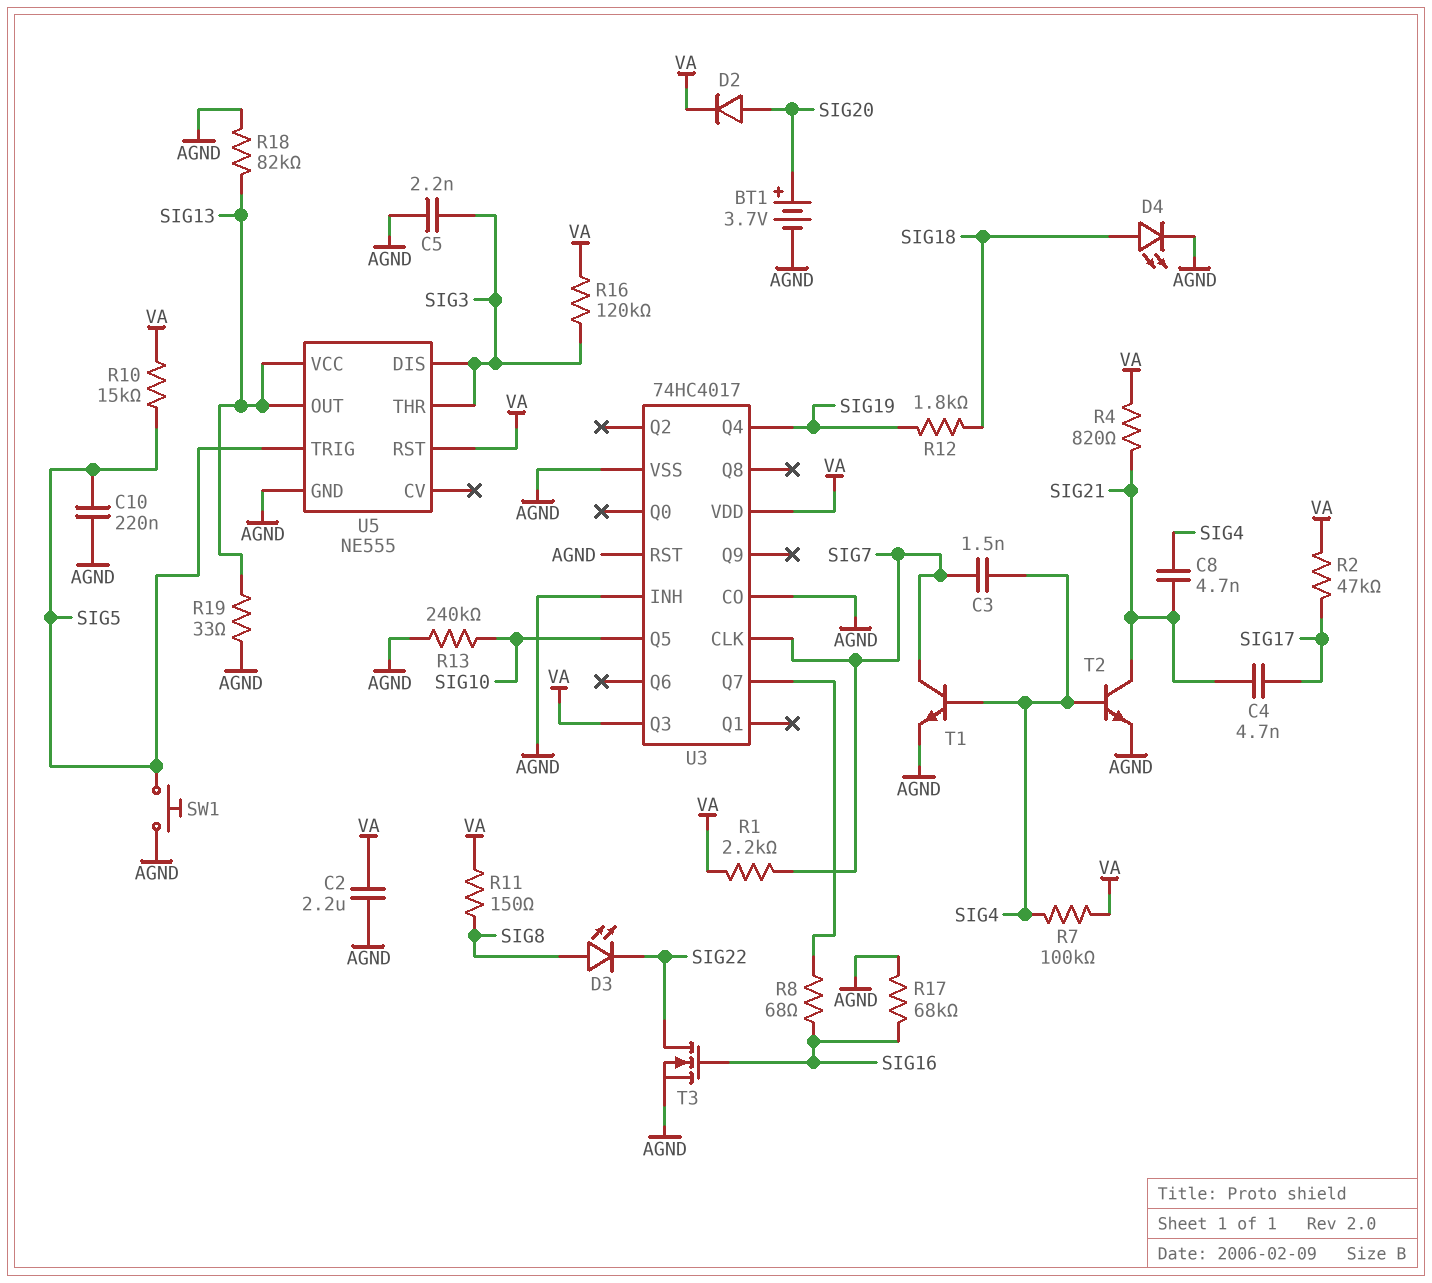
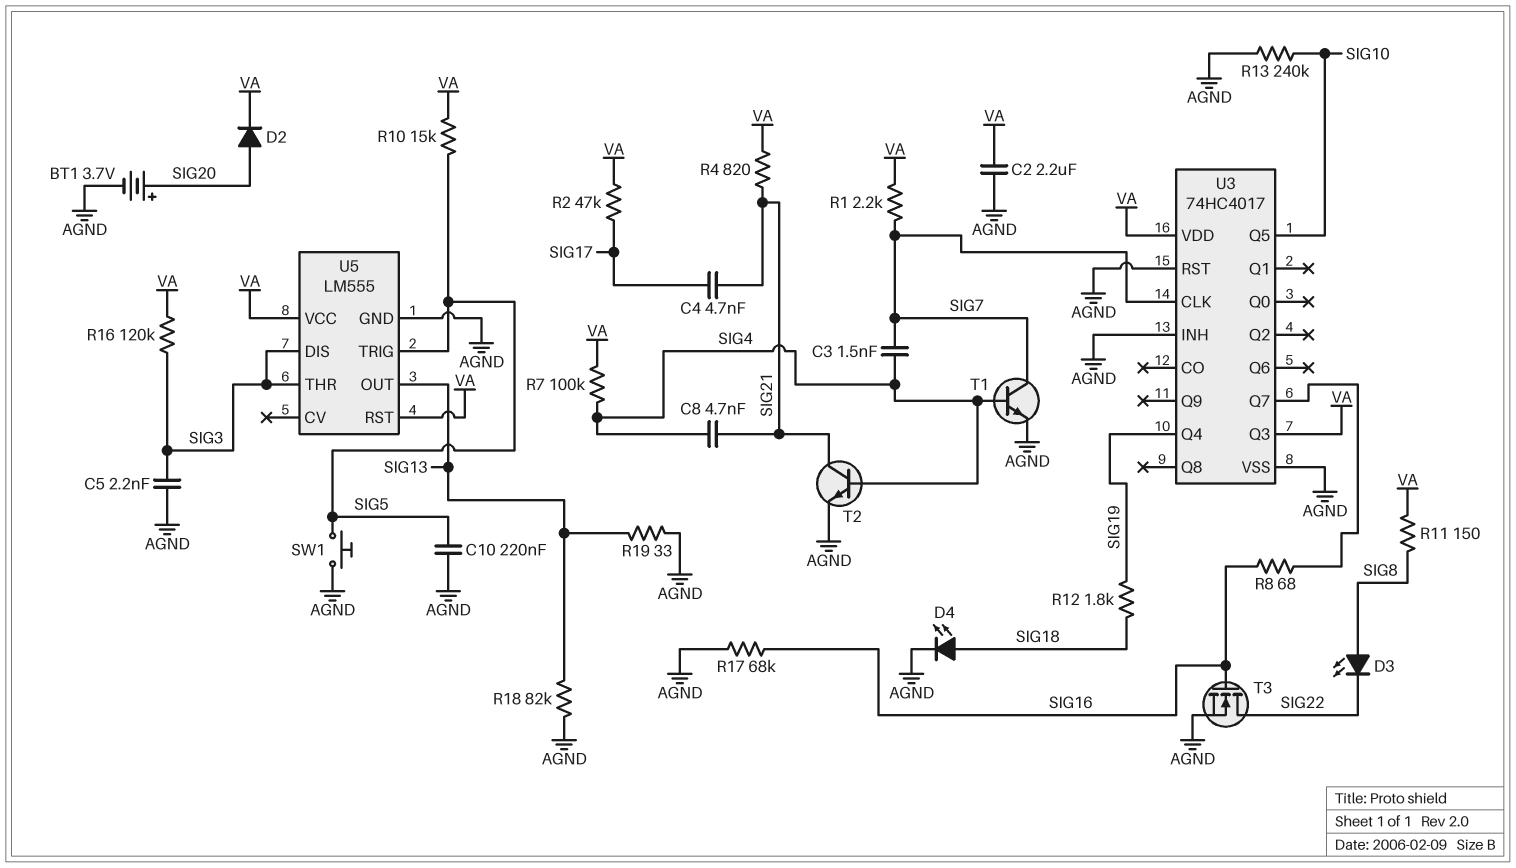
U3 pin CO: AGND -> none
U5: NE555 -> LM555
U5 pin VCC: SIG13 -> VA

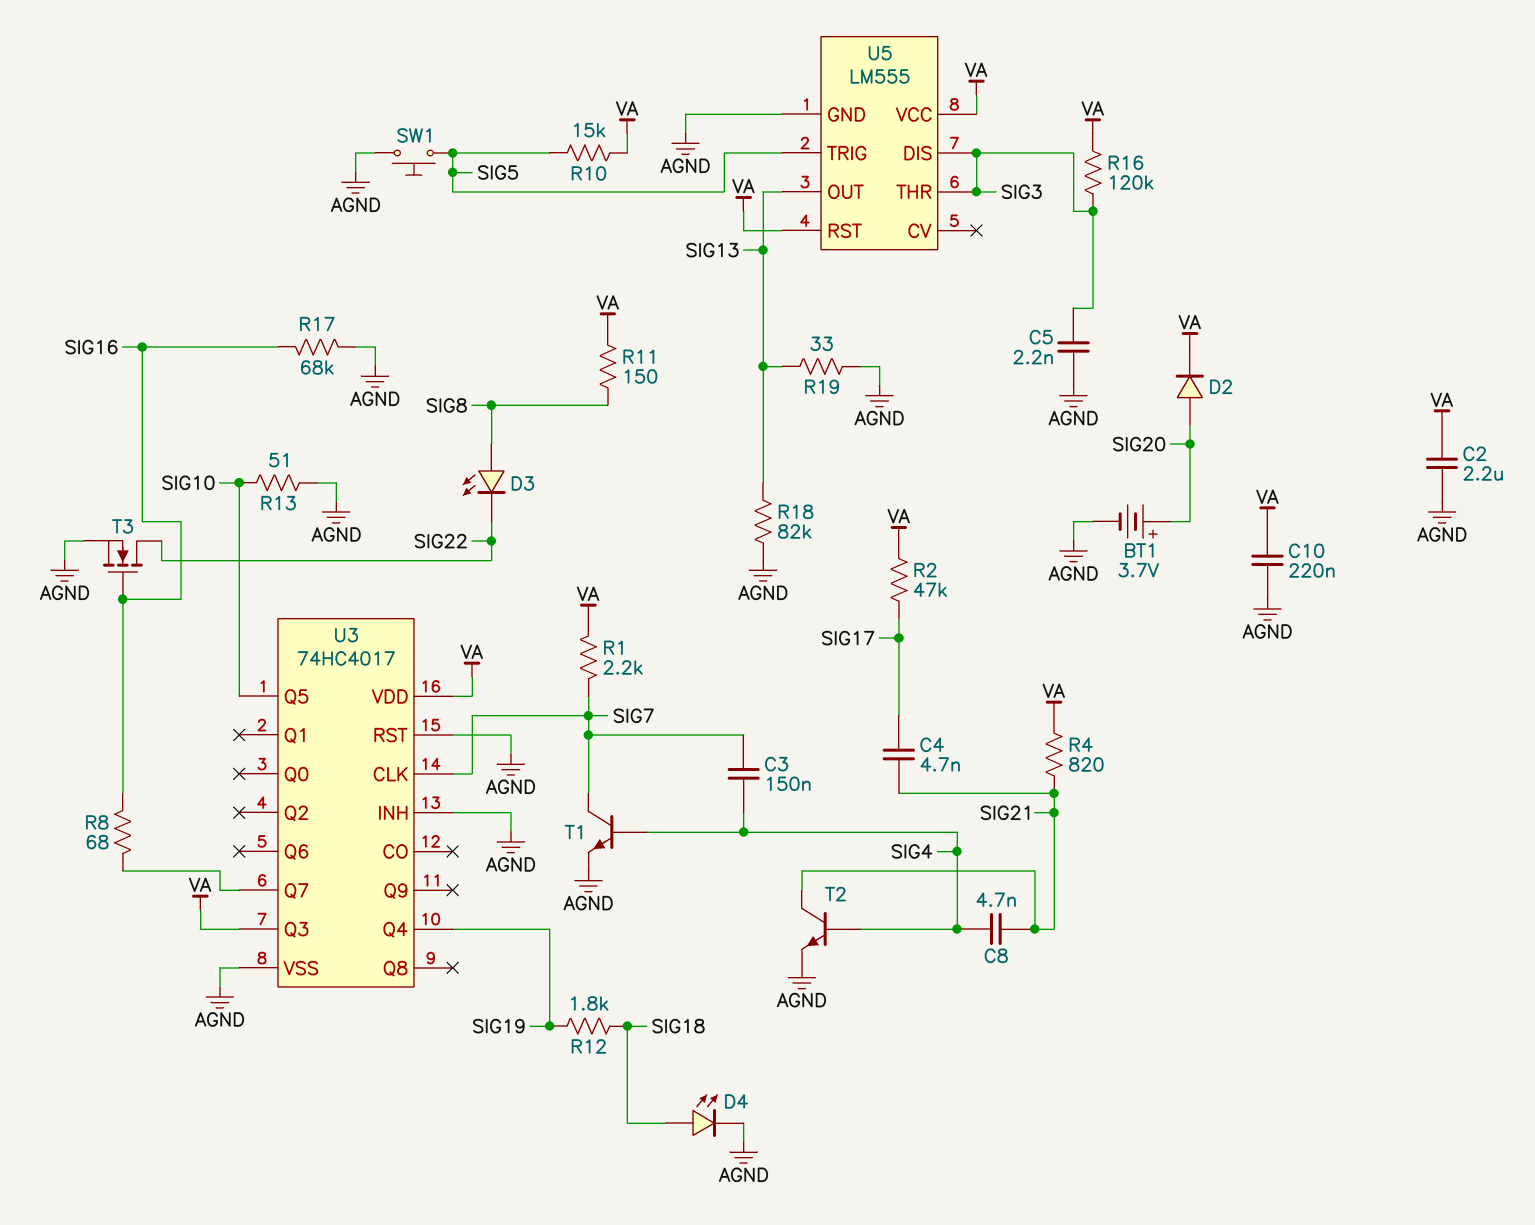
C3: 1.5nF (SIG4, SIG7) -> 150nF (SIG4, SIG7)
C10: 220nF (AGND, SIG5) -> 220nF (AGND, VA)
R7: 100k (SIG4, VA) -> none
R13: 240k (AGND, SIG10) -> 51 (AGND, SIG10)

